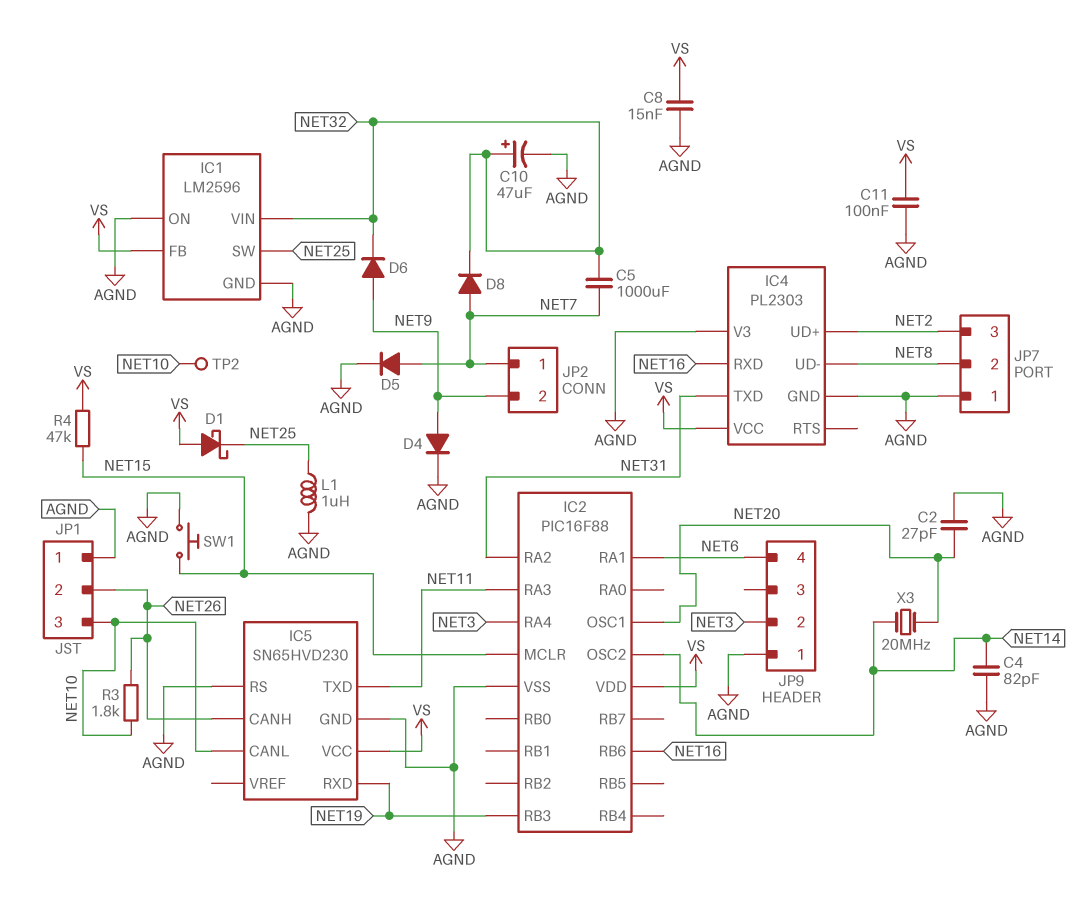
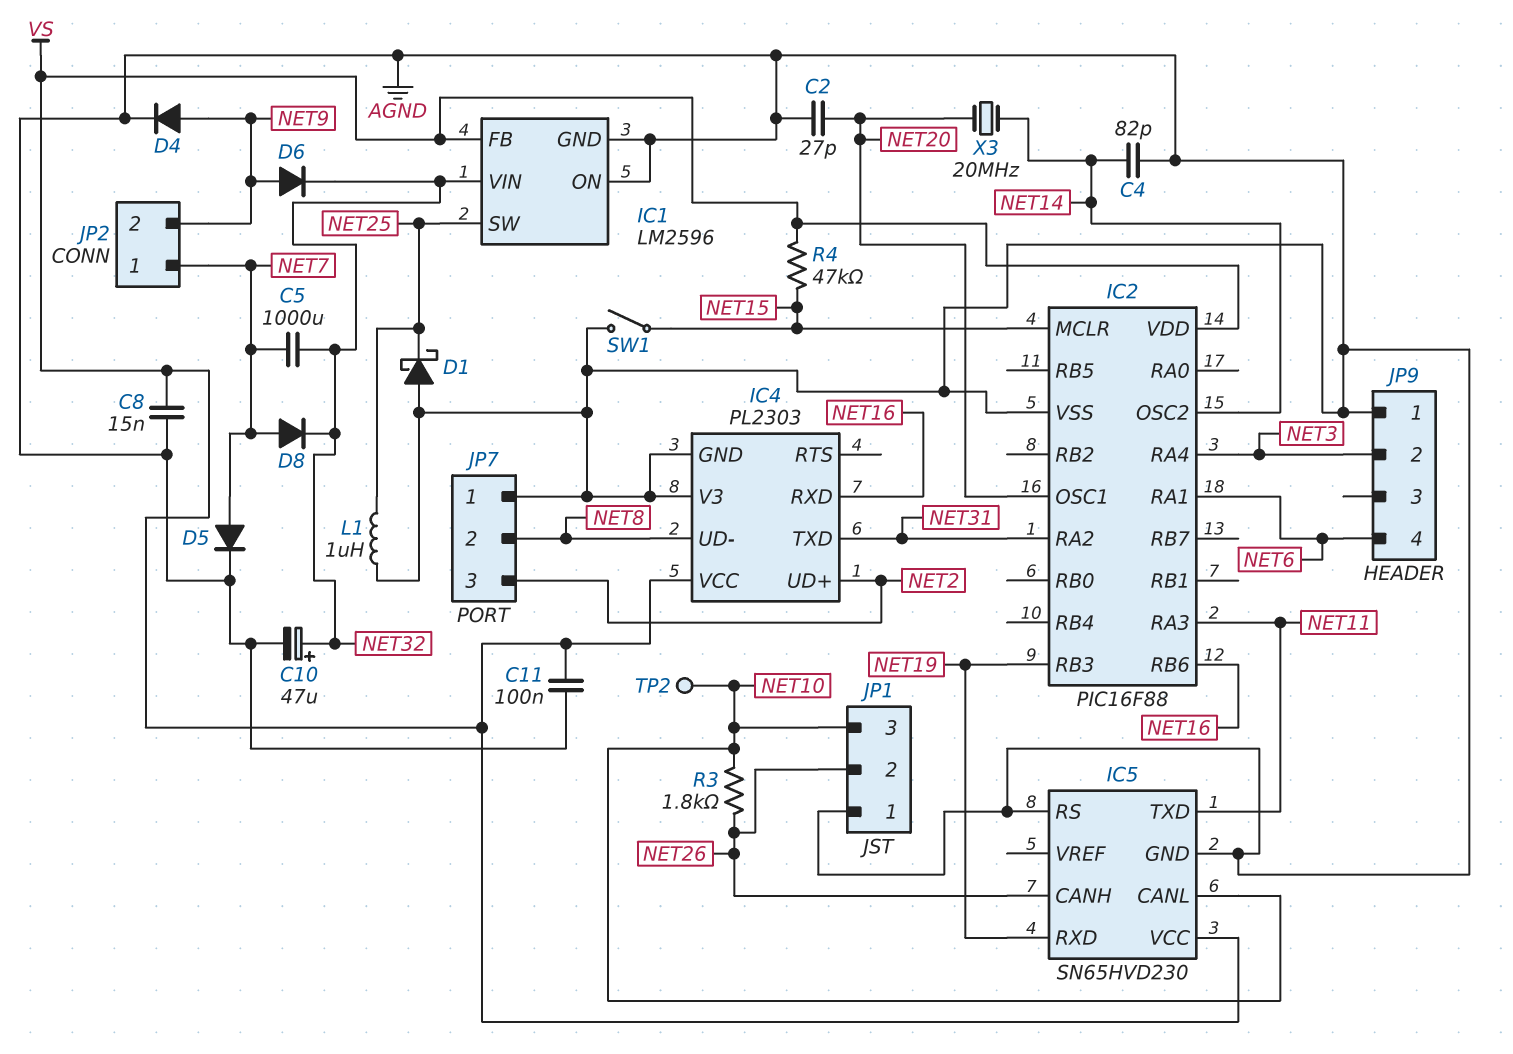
D1: schottky (A VS, K NET25) -> schottky (A AGND, K NET25)
SW1: button (AGND, NET15) -> switch (AGND, NET15)

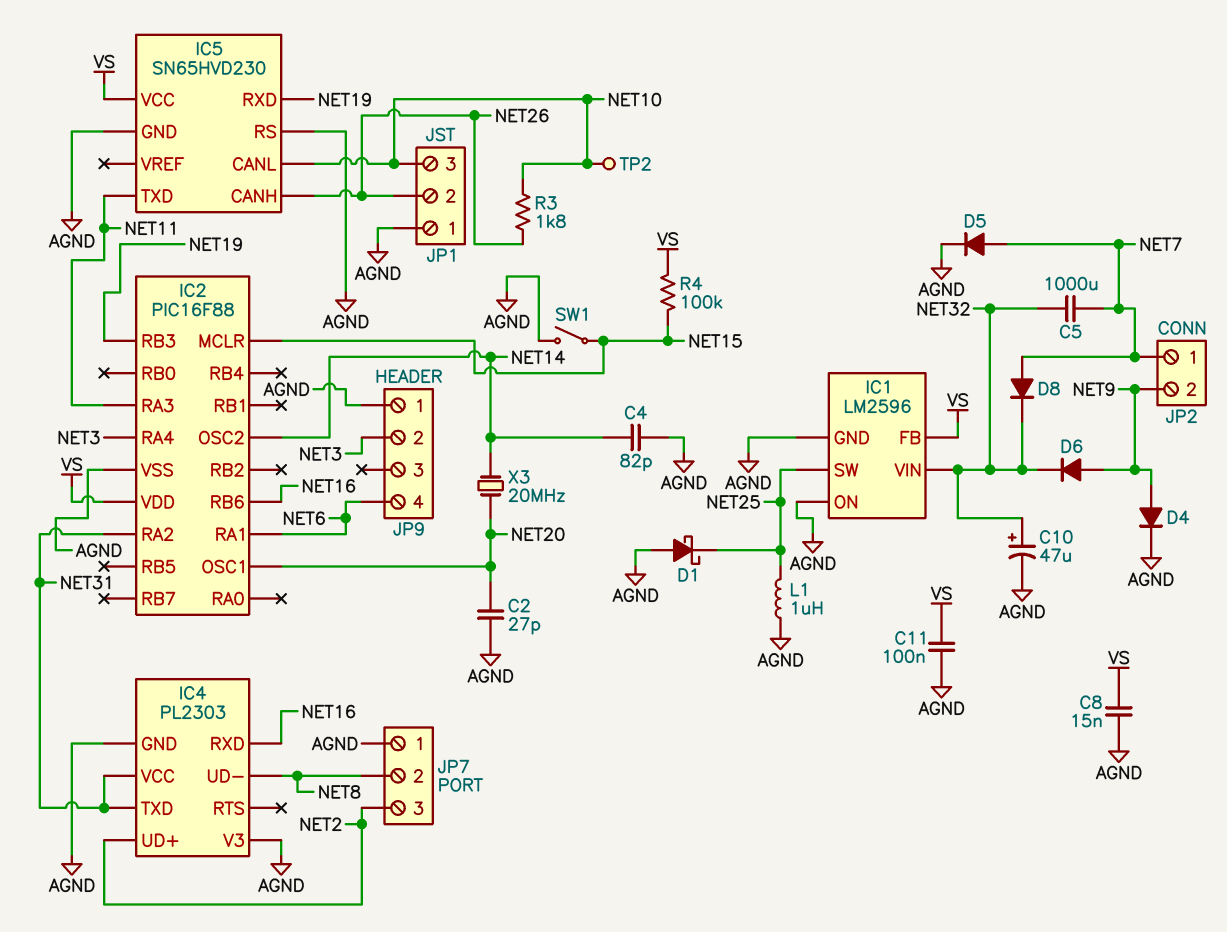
IC4 pin VCC: VS -> NET31
R4: 47k (NET15, VS) -> 100k (NET15, VS)

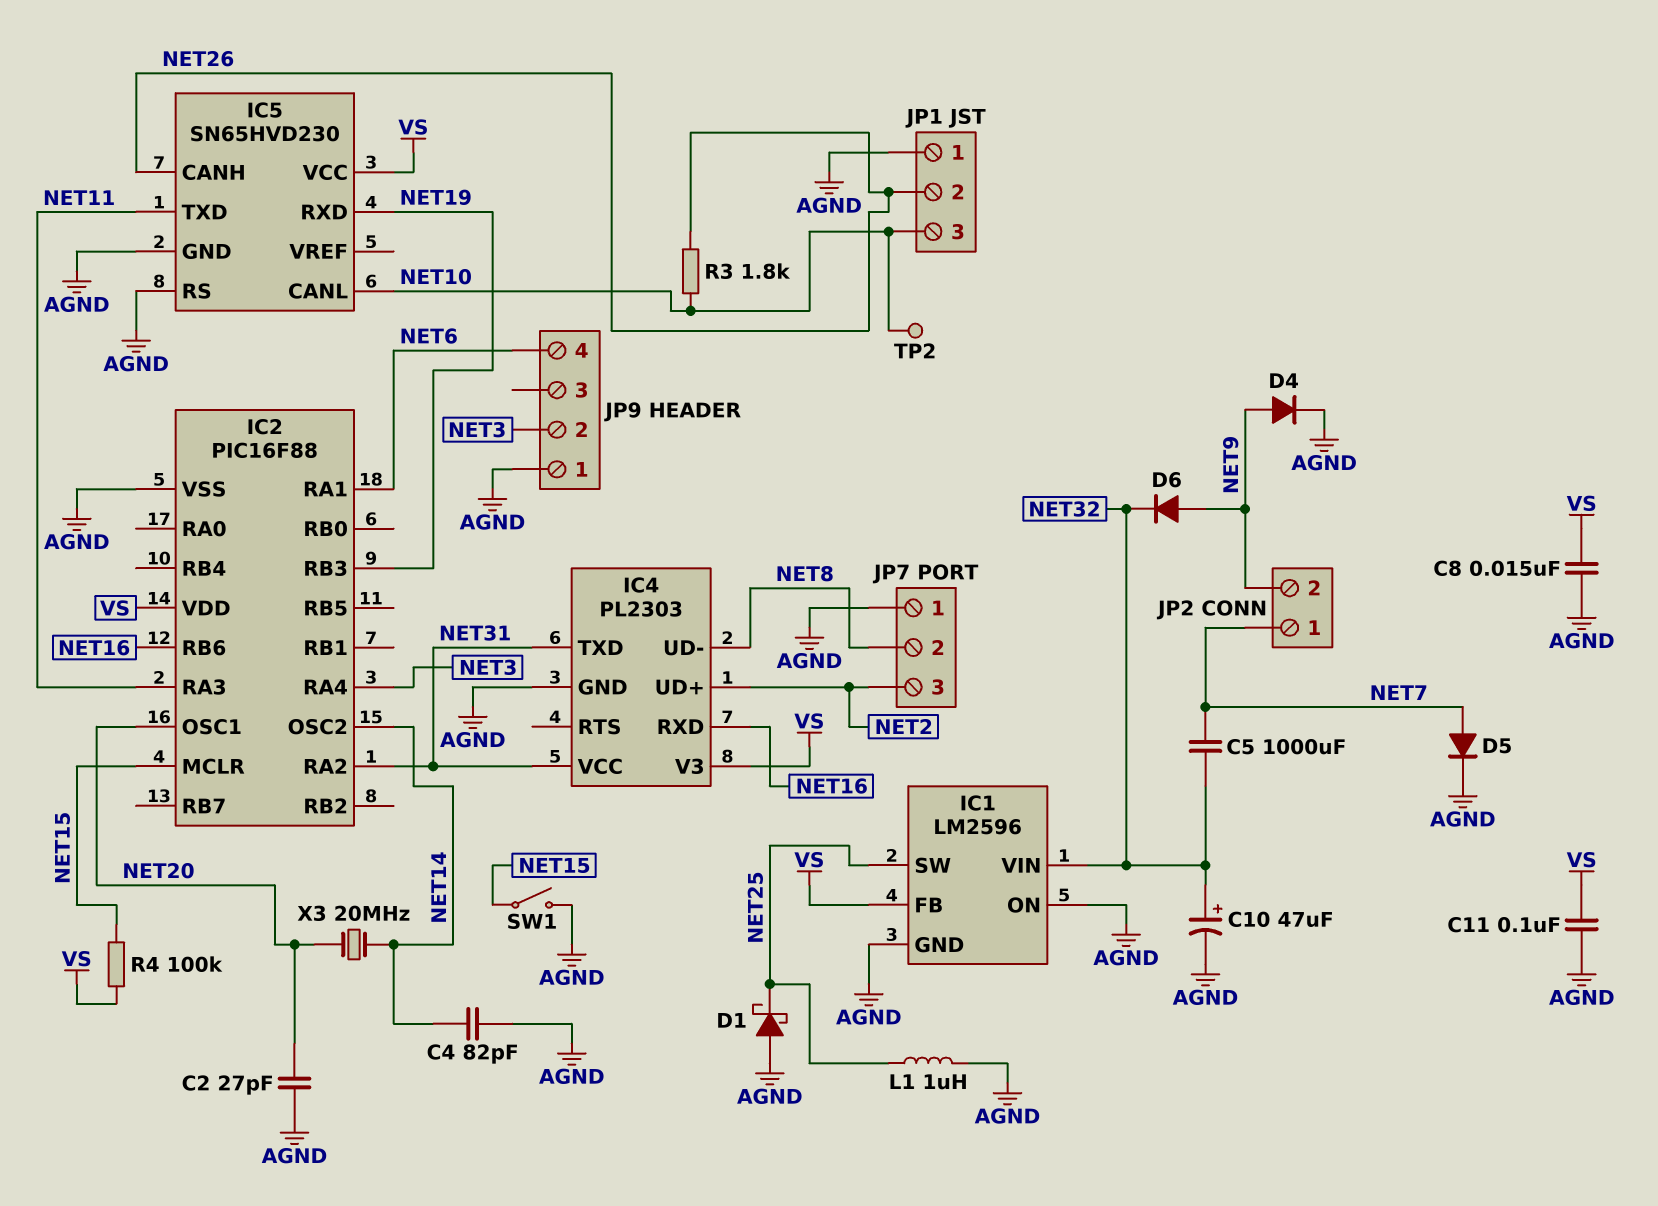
D8: diode (A NET7, K NET32) -> none
IC4 pin V3: AGND -> VS

